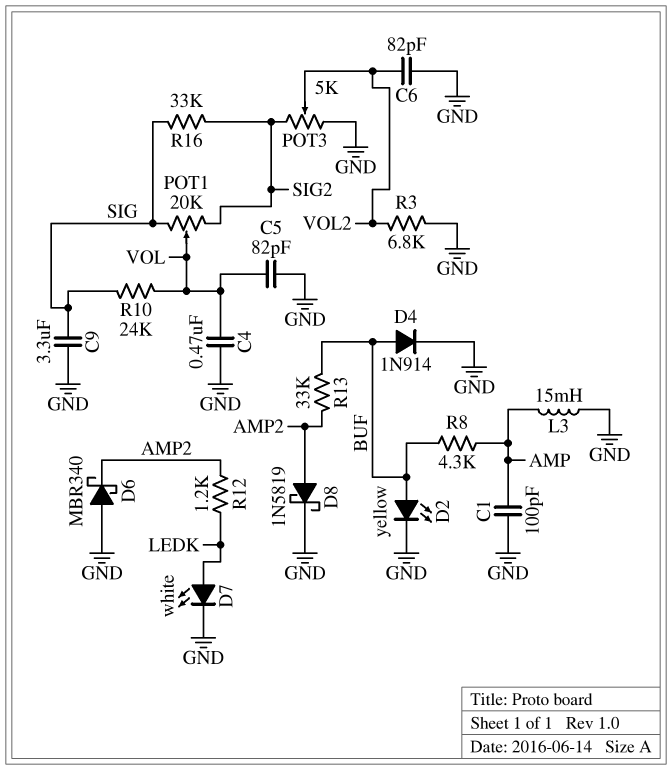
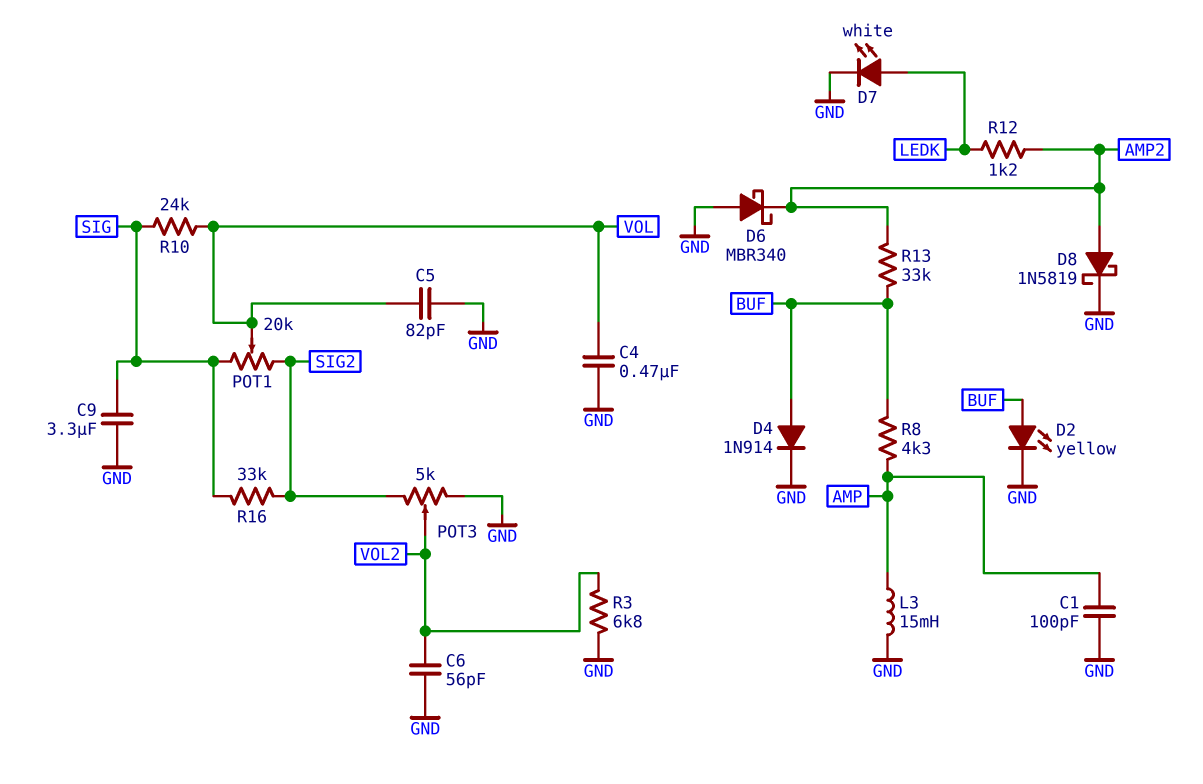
C6: 82pF (GND, VOL2) -> 56pF (GND, VOL2)

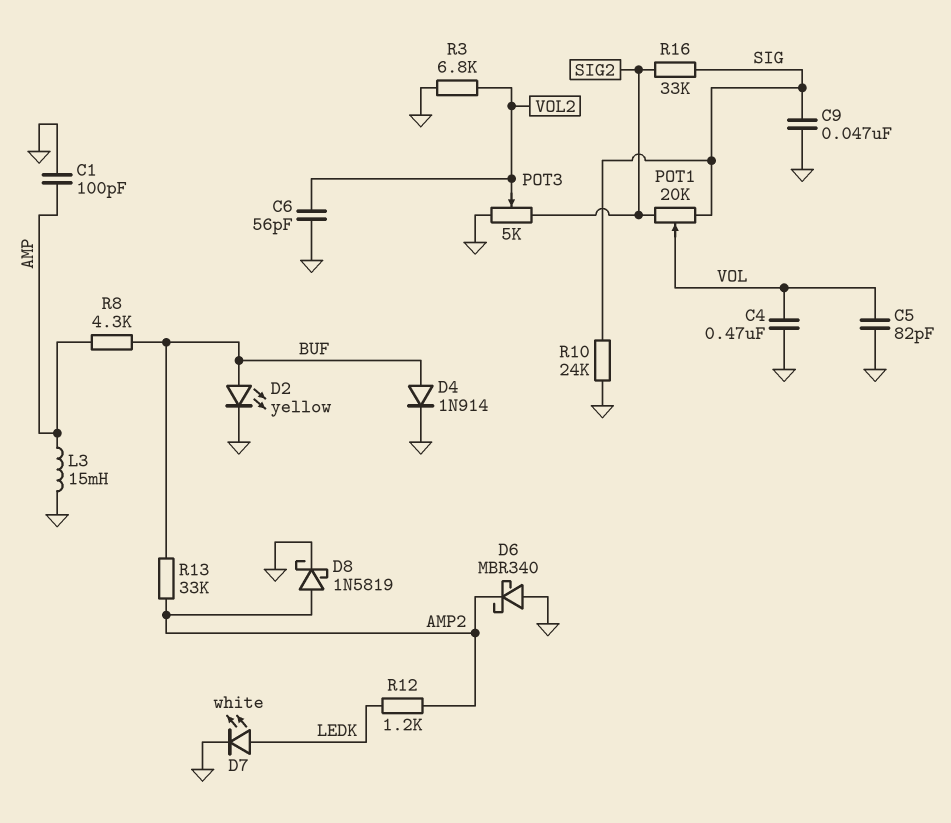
C9: 3.3uF (GND, SIG) -> 47nF (GND, SIG)
R10: 24k (SIG, VOL) -> 24k (GND, SIG)

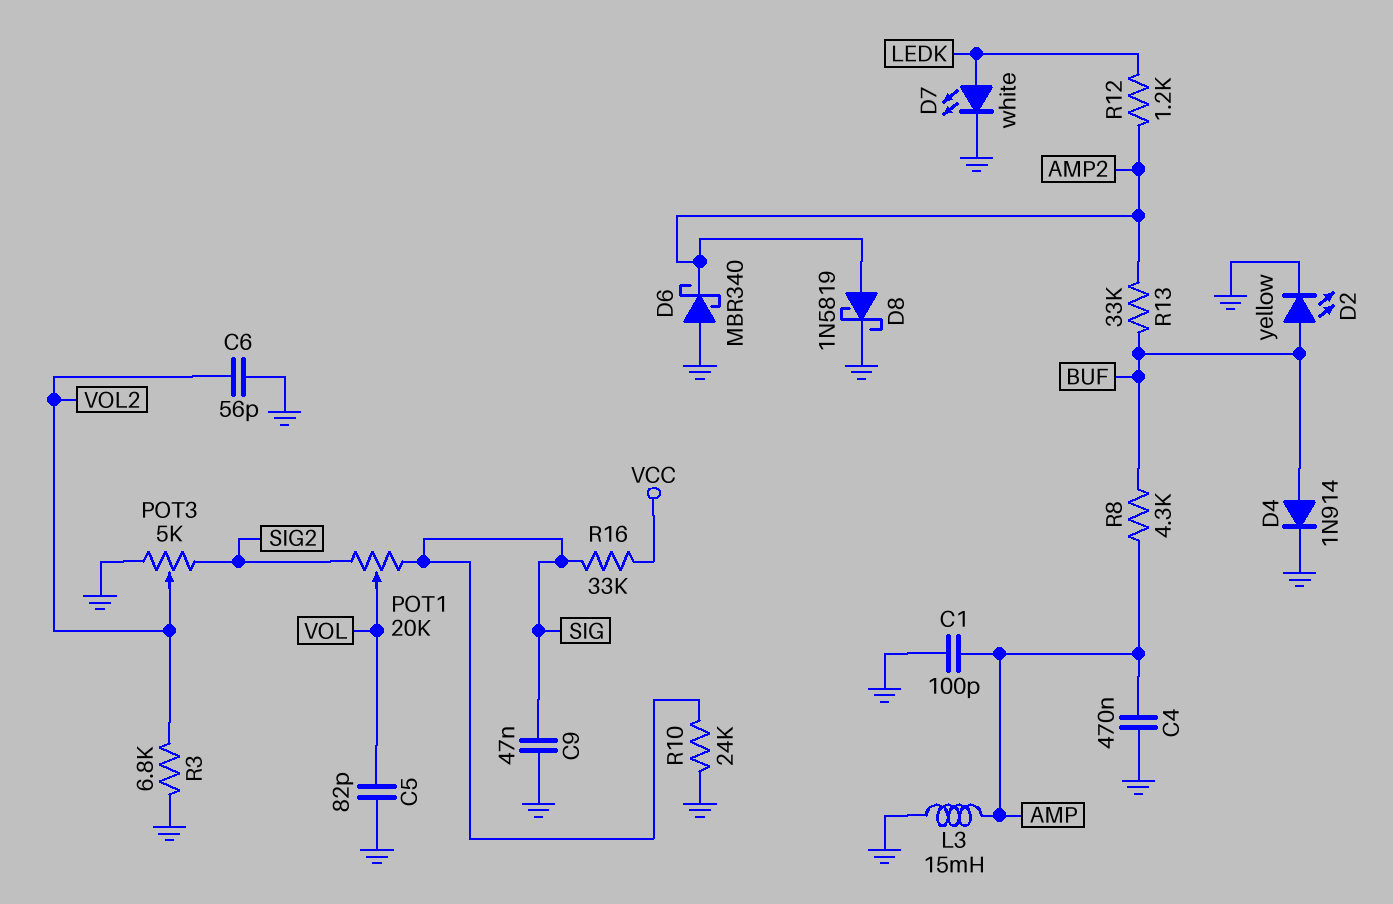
C4: 470nF (GND, VOL) -> 470nF (AMP, GND)
R16: 33k (SIG, SIG2) -> 33k (SIG, VCC)

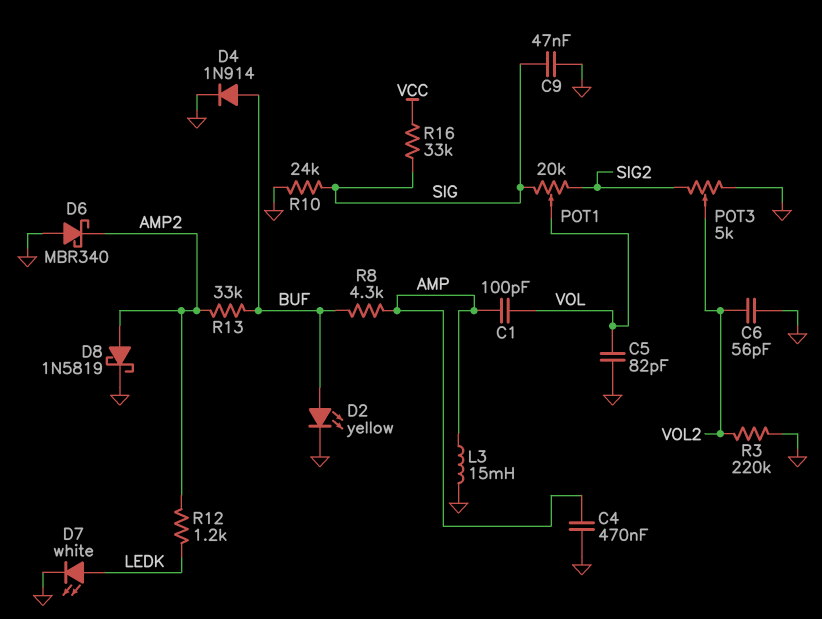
C1: 100pF (AMP, GND) -> 100pF (AMP, VOL)
R3: 6.8k (GND, VOL2) -> 220k (GND, VOL2)

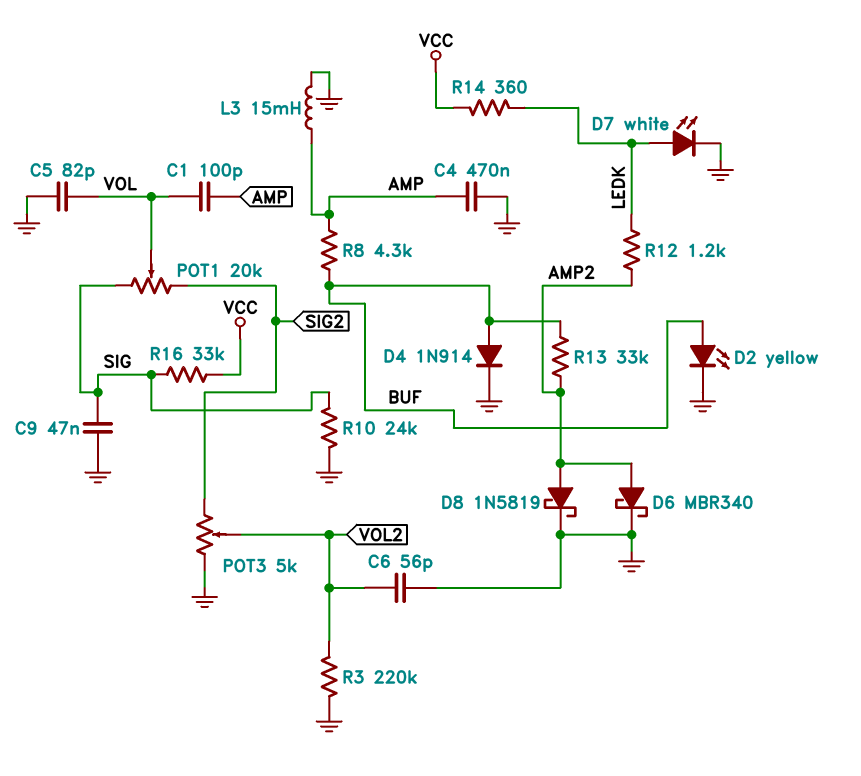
D6: schottky MBR340 (A GND, K AMP2) -> schottky MBR340 (A AMP2, K GND)
R14: none -> 360 (LEDK, VCC)

